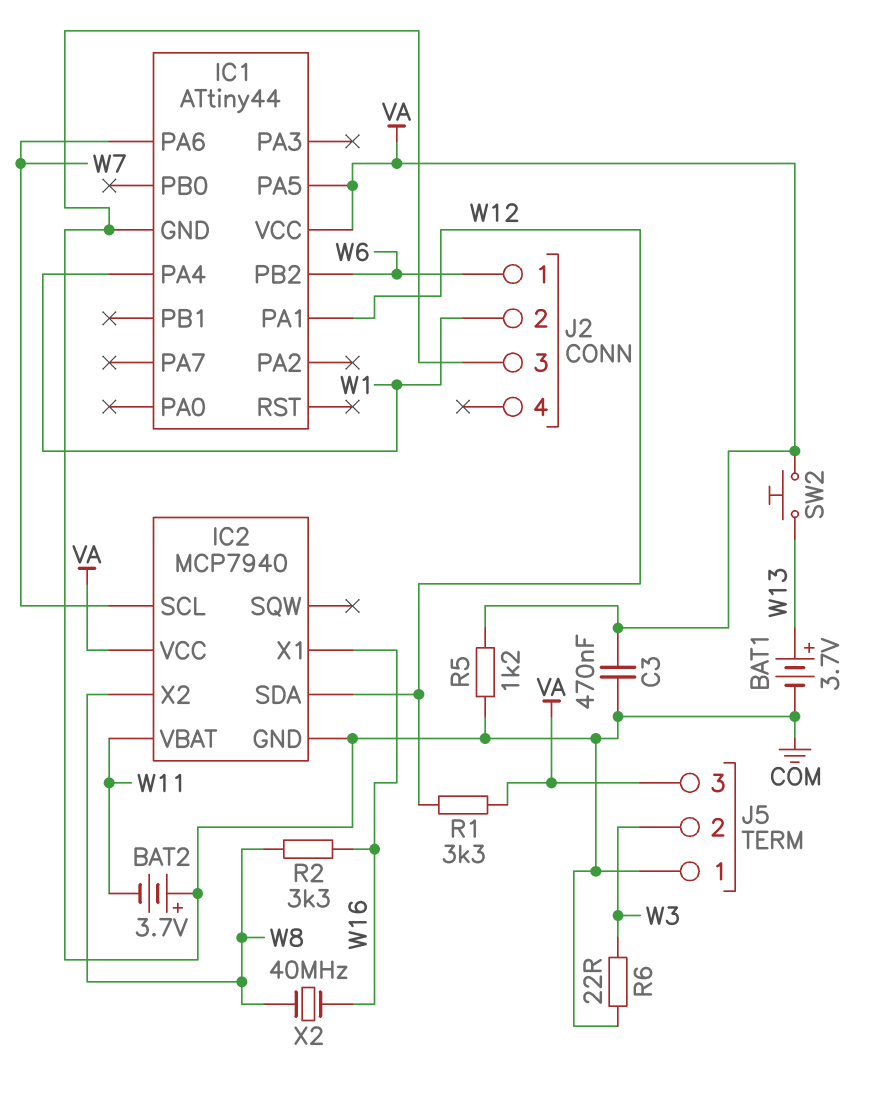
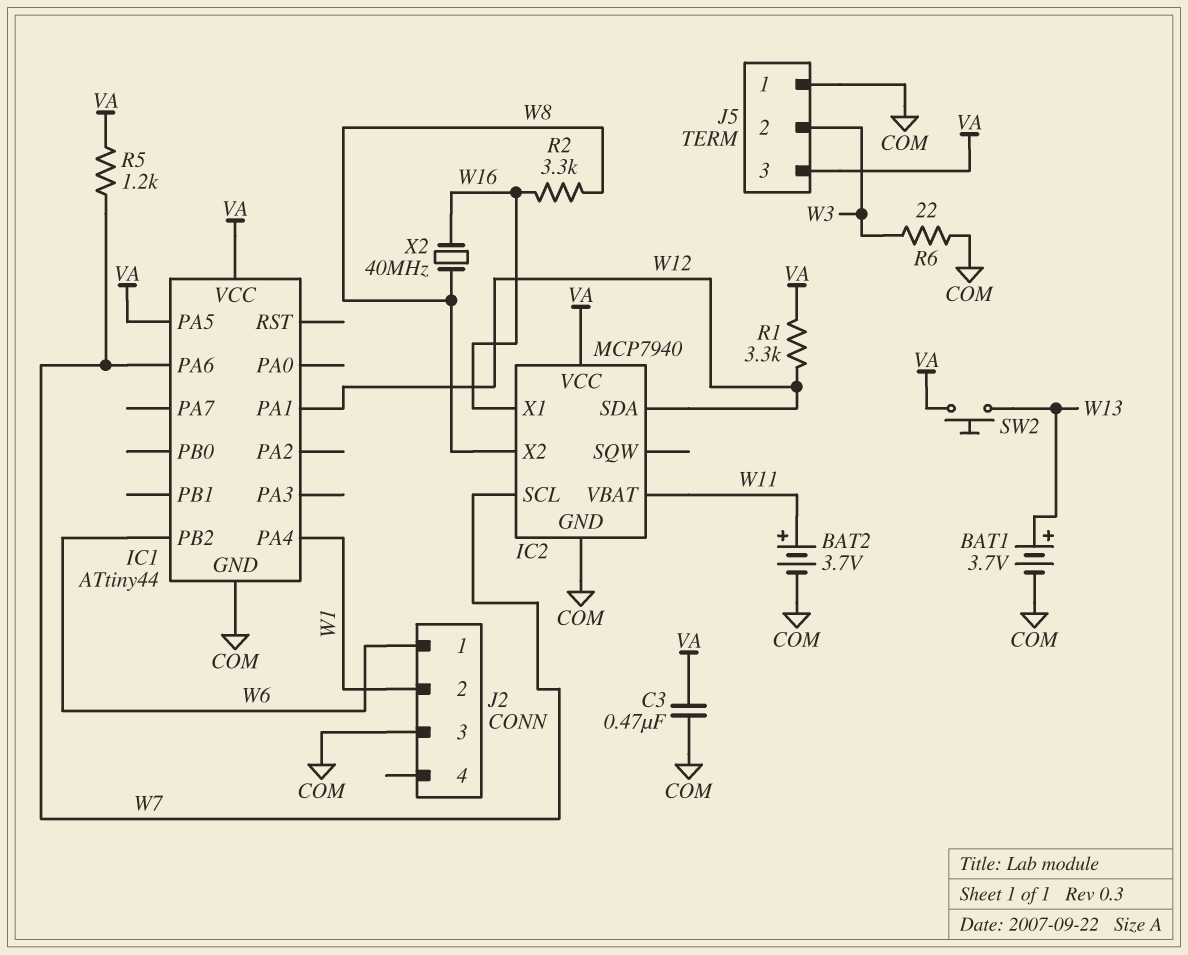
BAT2: 3.7V (plus COM, minus W11) -> 3.7V (plus W11, minus COM)
R5: 1.2k (COM, VA) -> 1.2k (VA, W7)

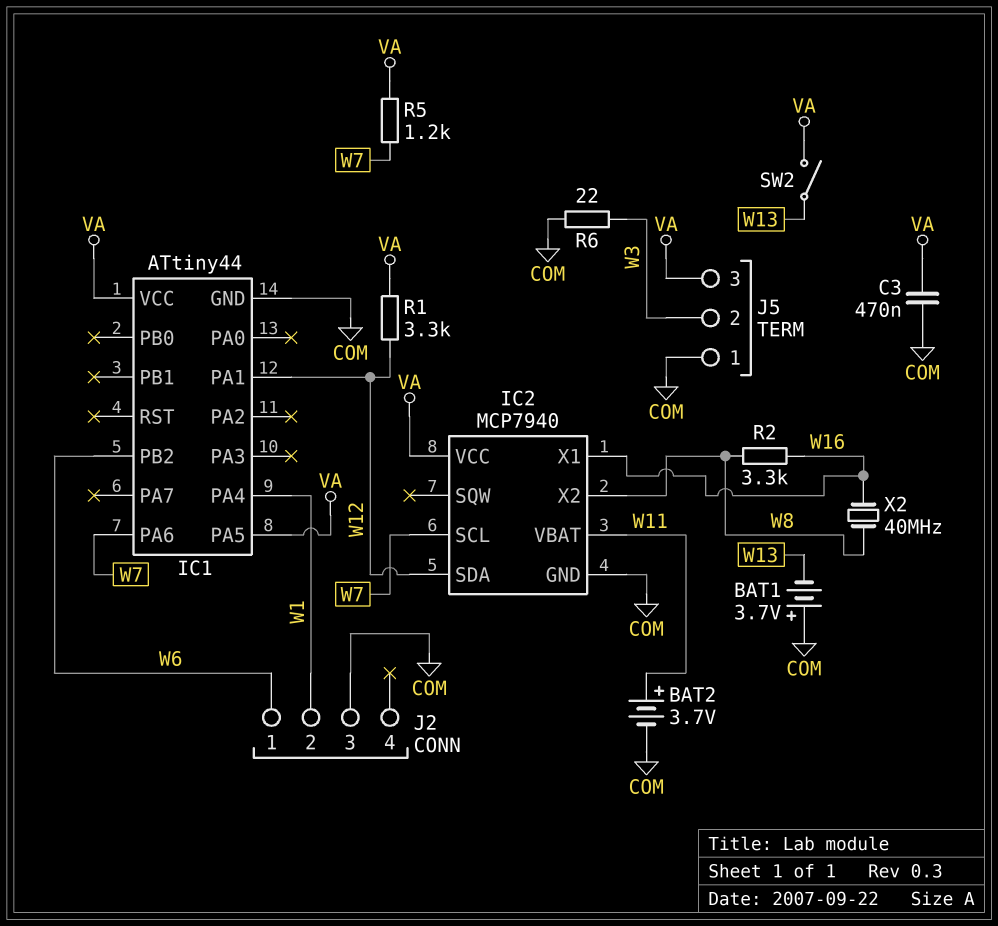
BAT1: 3.7V (plus W13, minus COM) -> 3.7V (plus COM, minus W13)
SW2: button (VA, W13) -> switch (VA, W13)

